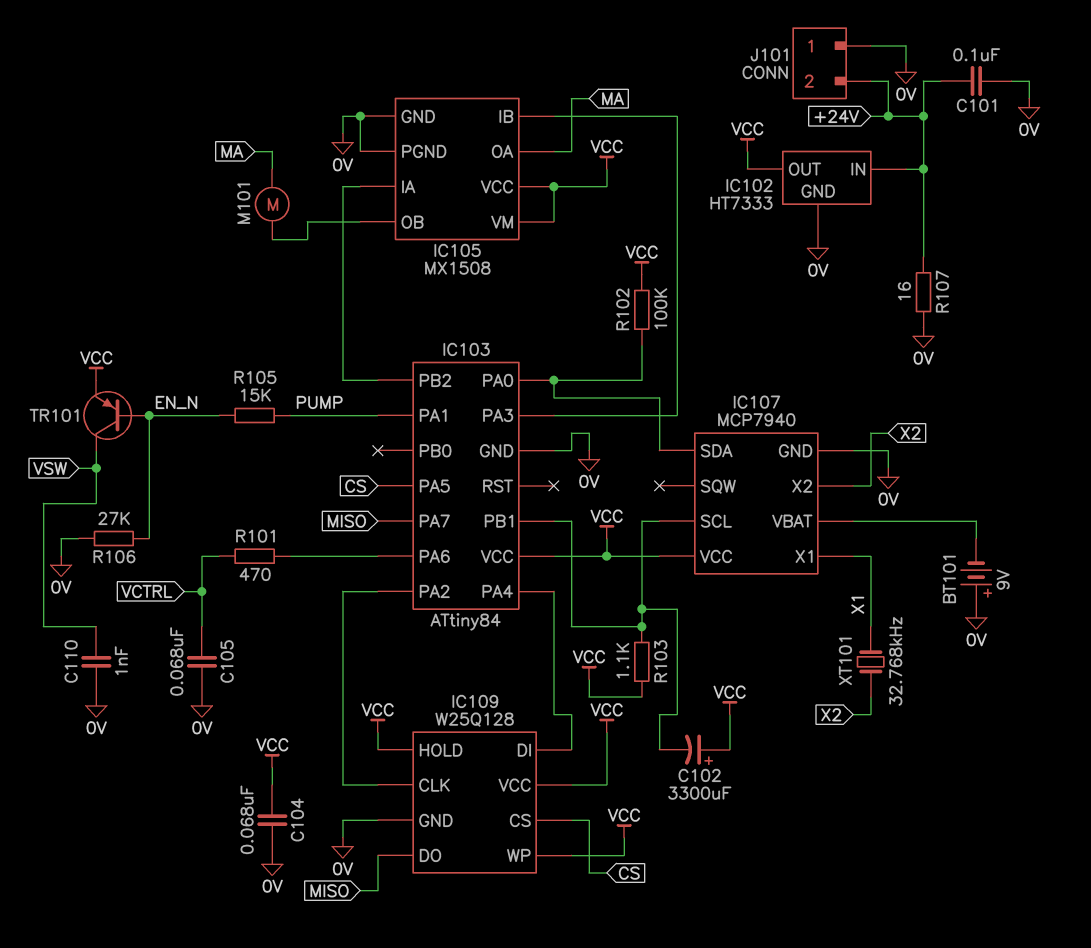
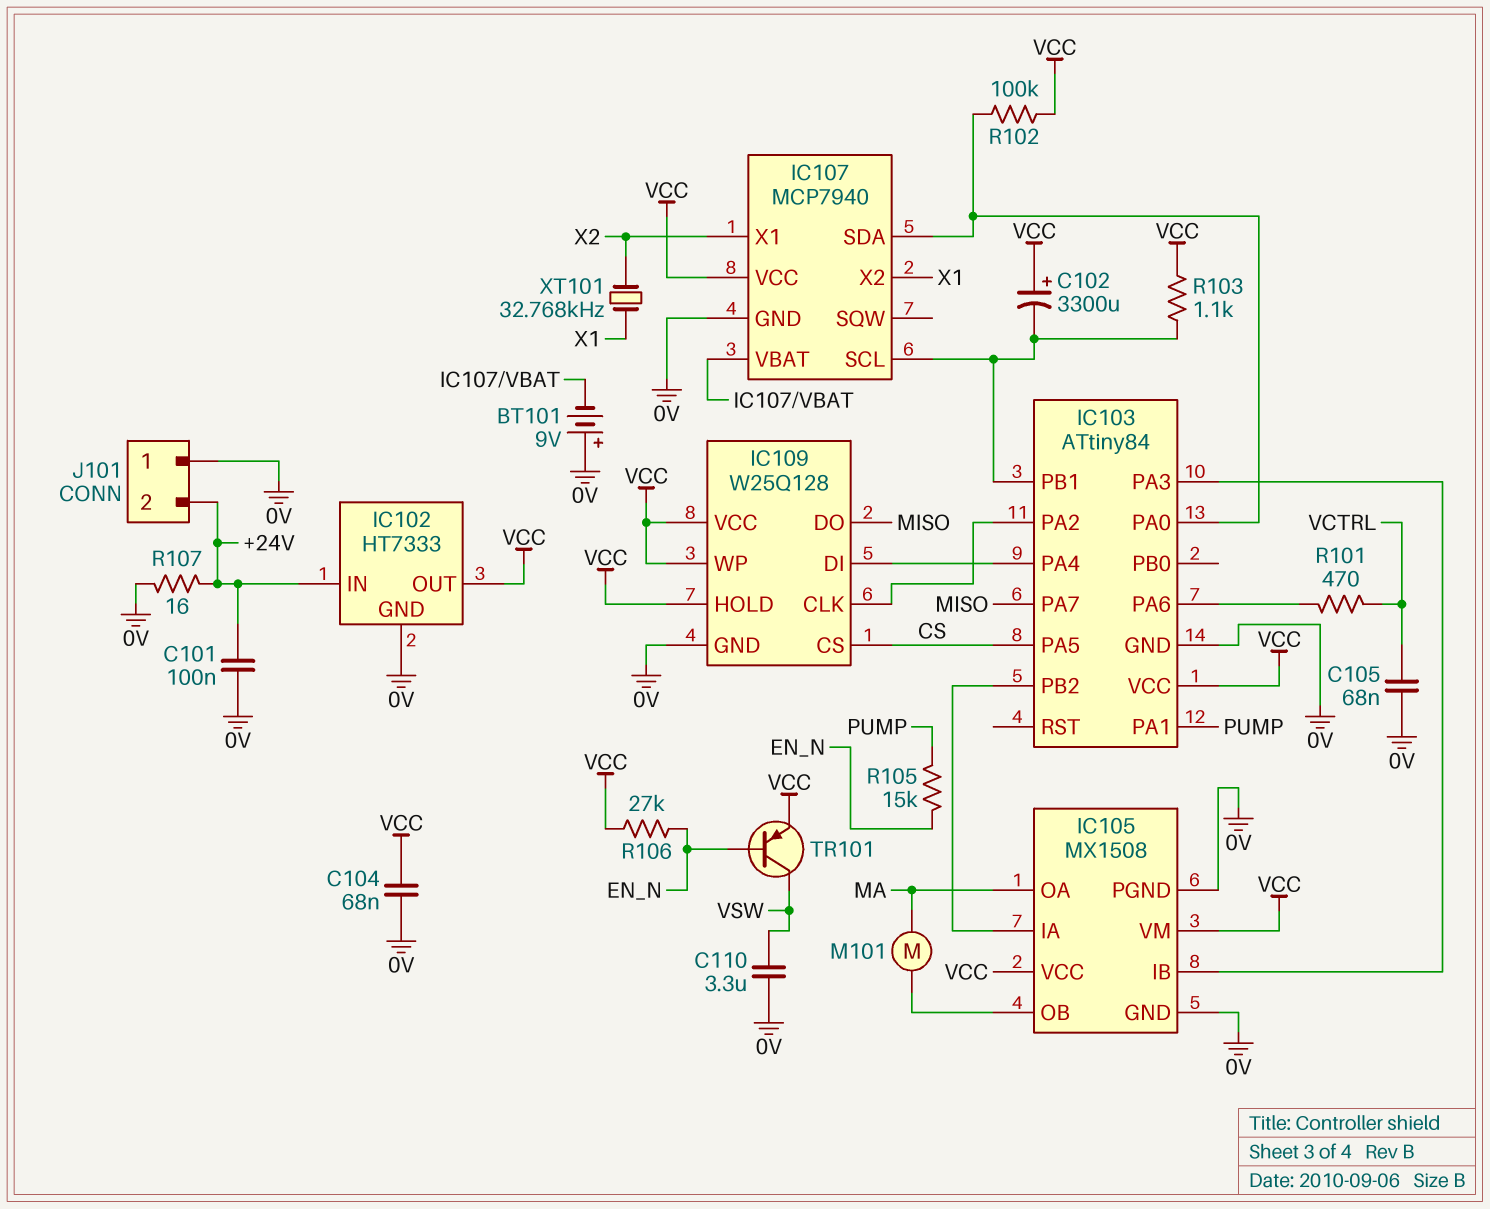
C110: 1nF (0V, VSW) -> 3.3uF (0V, VSW)
IC107 pin X1: X1 -> X2
IC107 pin X2: X2 -> X1
R106: 27k (0V, EN_N) -> 27k (EN_N, VCC)

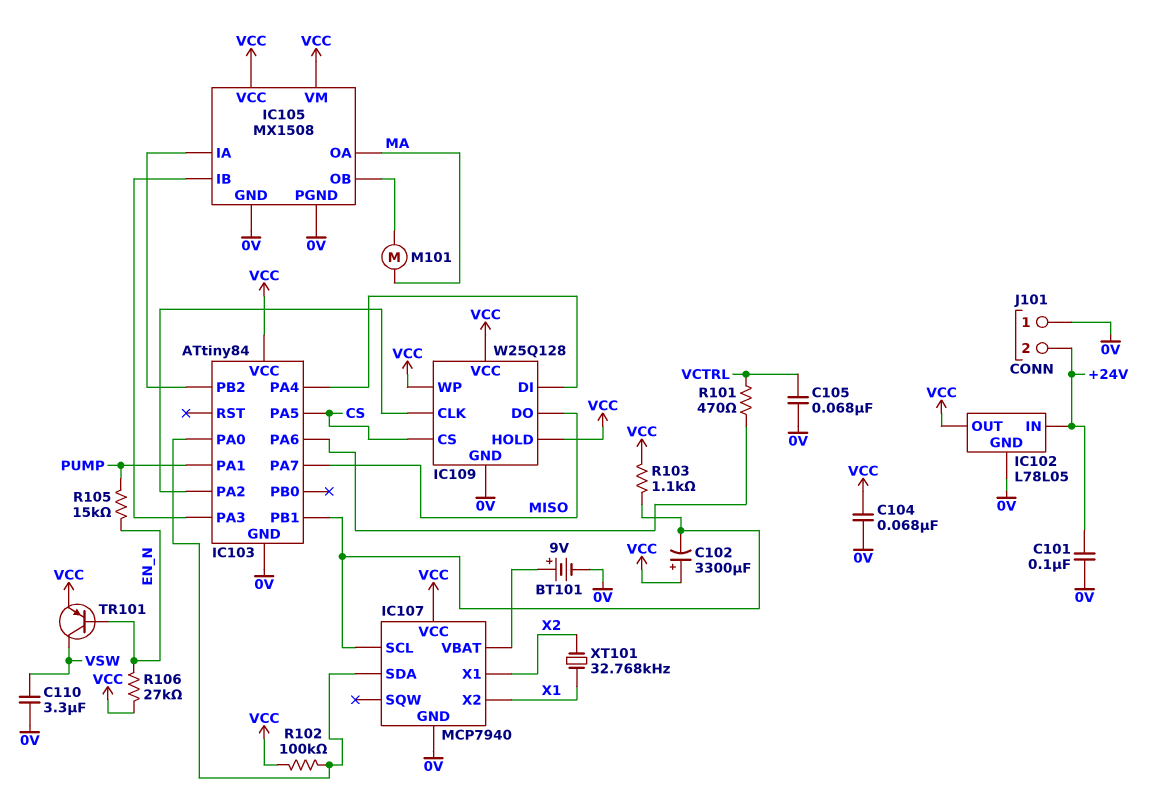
BT101: 9V (plus 0V, minus IC107/VBAT) -> 9V (plus IC107/VBAT, minus 0V)
IC102: HT7333 -> L78L05
R107: 16 (+24V, 0V) -> none

